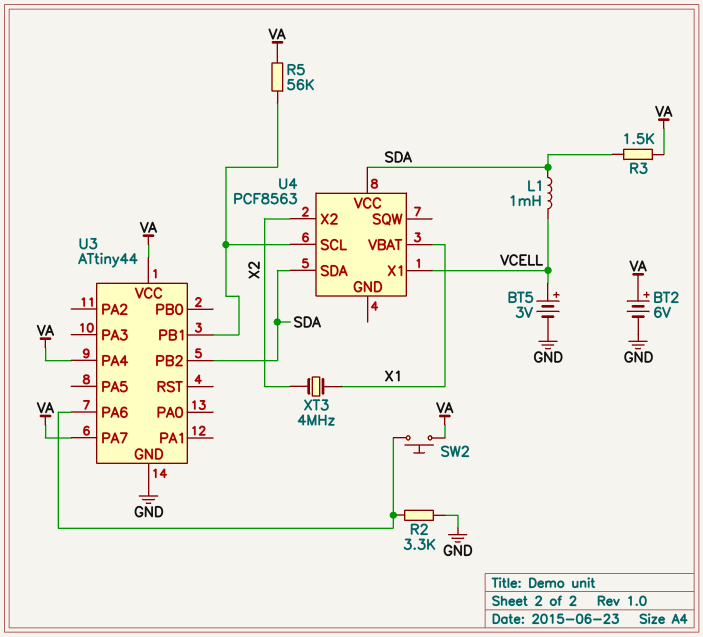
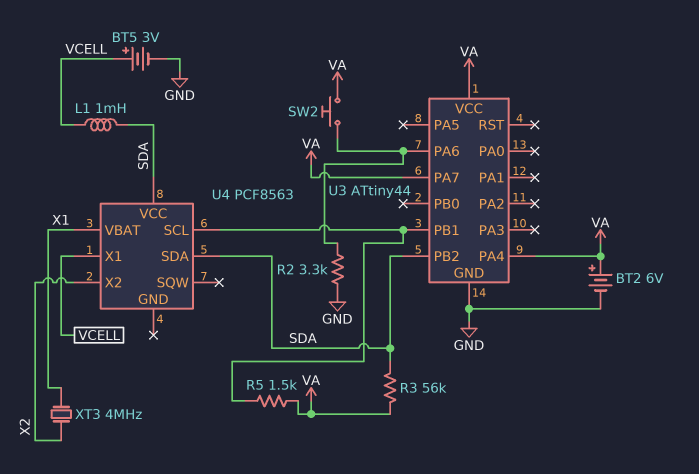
R3: 1.5k (SDA, VA) -> 56k (SDA, VA)
R5: 56k (U3/PB1, VA) -> 1.5k (U3/PB1, VA)

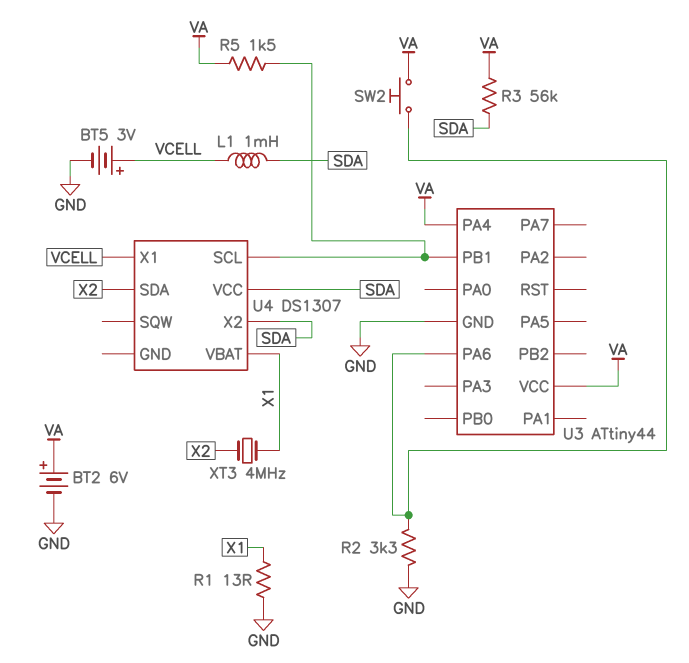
R1: none -> 13 (GND, X1)
U3 pin PA7: VA -> none
U3 pin PB2: SDA -> none
U4: PCF8563 -> DS1307
U4 pin SDA: SDA -> X2
U4 pin X2: X2 -> SDA

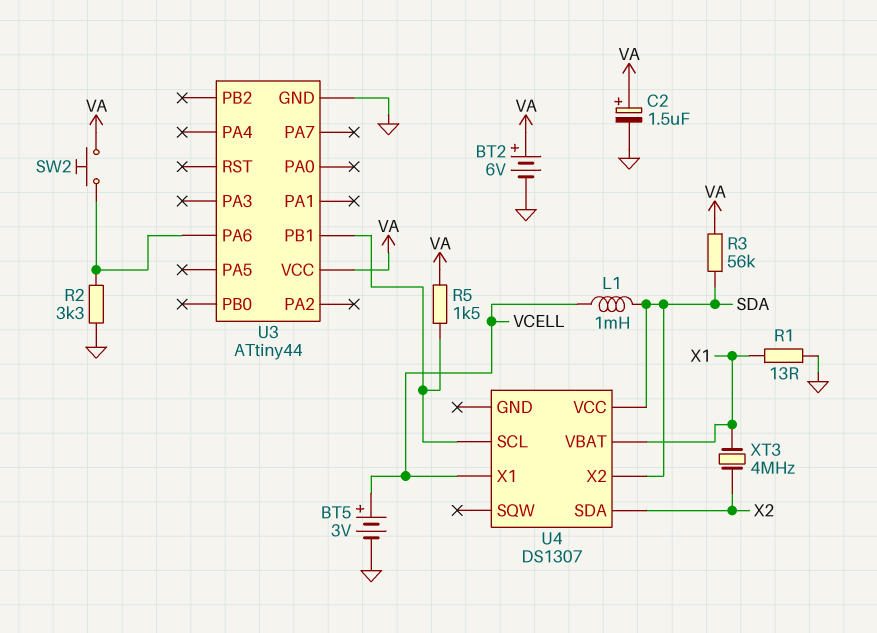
C2: none -> 1.5uF (plus VA, minus GND)
U3 pin PA4: VA -> none

